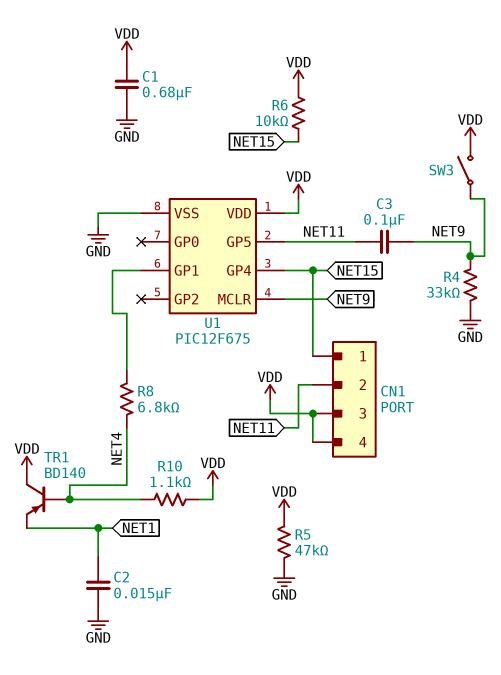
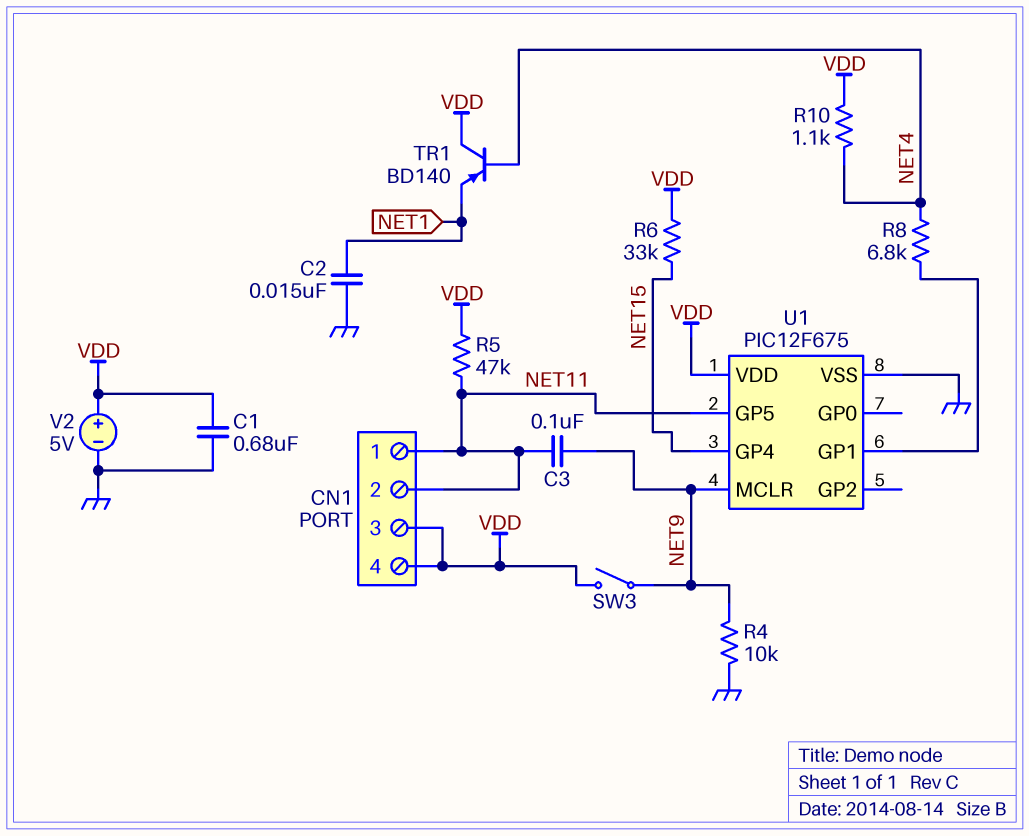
CN1 pin 1: NET15 -> NET11
R4: 33k (GND, NET9) -> 10k (GND, NET9)
R5: 47k (GND, VDD) -> 47k (NET11, VDD)
R6: 10k (NET15, VDD) -> 33k (NET15, VDD)
V2: none -> 5V (plus VDD, minus GND)

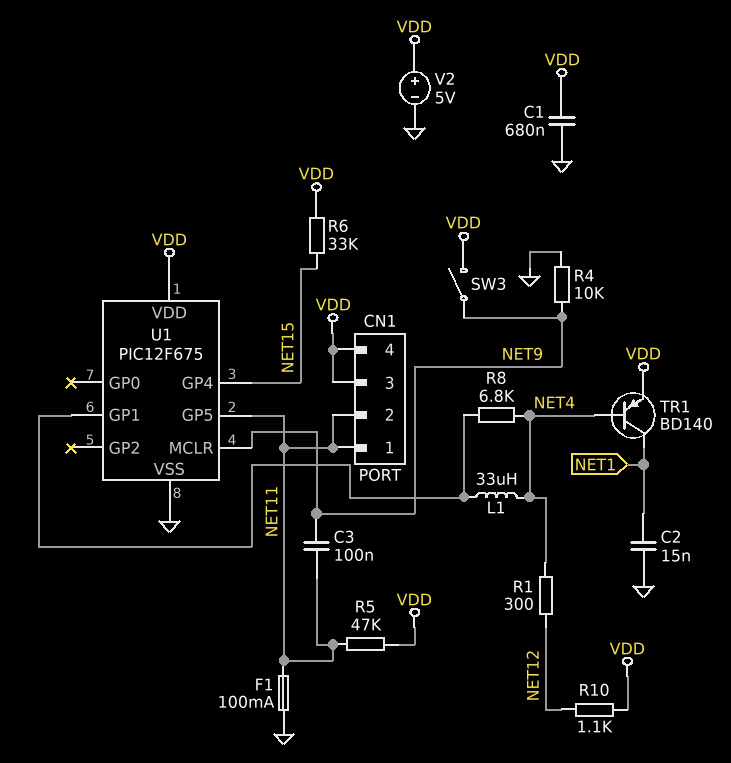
F1: none -> 100mA (GND, NET11)
L1: none -> 33uH (NET4, U1/GP1)
R1: none -> 300 (NET4, NET12)
R10: 1.1k (NET4, VDD) -> 1.1k (NET12, VDD)
TR1: PNP BD140 (B NET4, C VDD, E NET1) -> PNP BD140 (B NET4, C NET1, E VDD)

